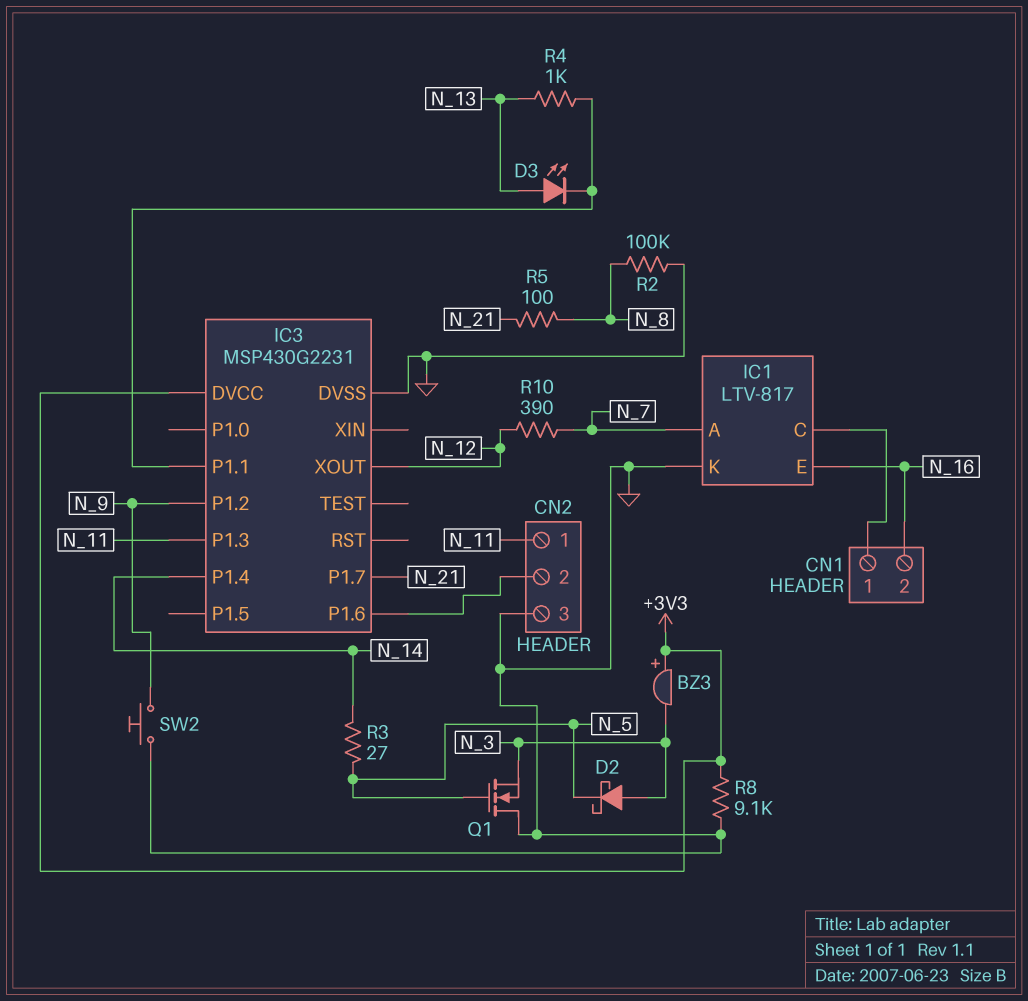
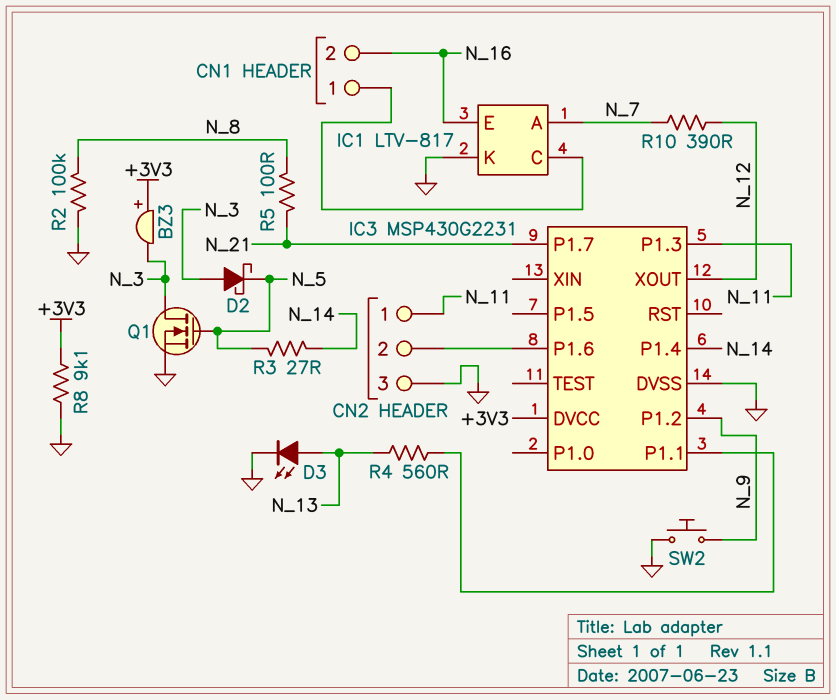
D3: LED (A N_13, K IC3/P1.1) -> LED (A N_13, K GND)
Q1: NMOS (G N_5, D GND, S N_3) -> NMOS (G N_5, D N_3, S GND)
R4: 1k (IC3/P1.1, N_13) -> 560 (IC3/P1.1, N_13)

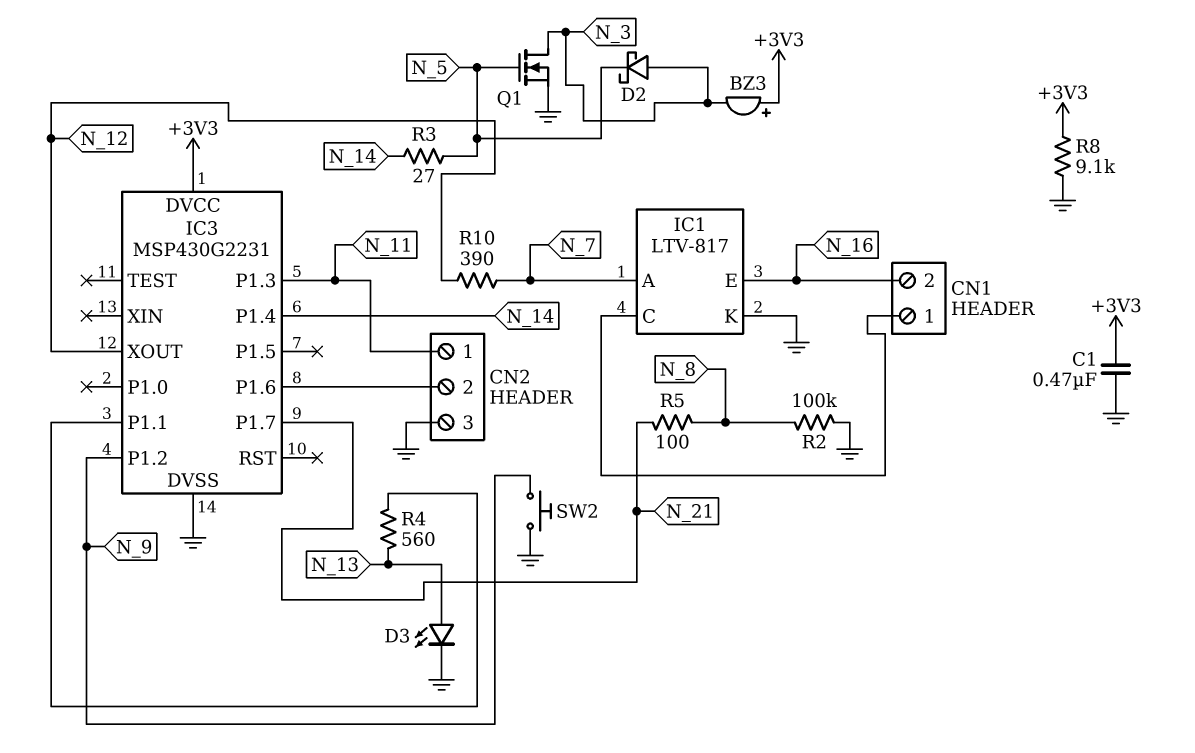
C1: none -> 470nF (+3V3, GND)

